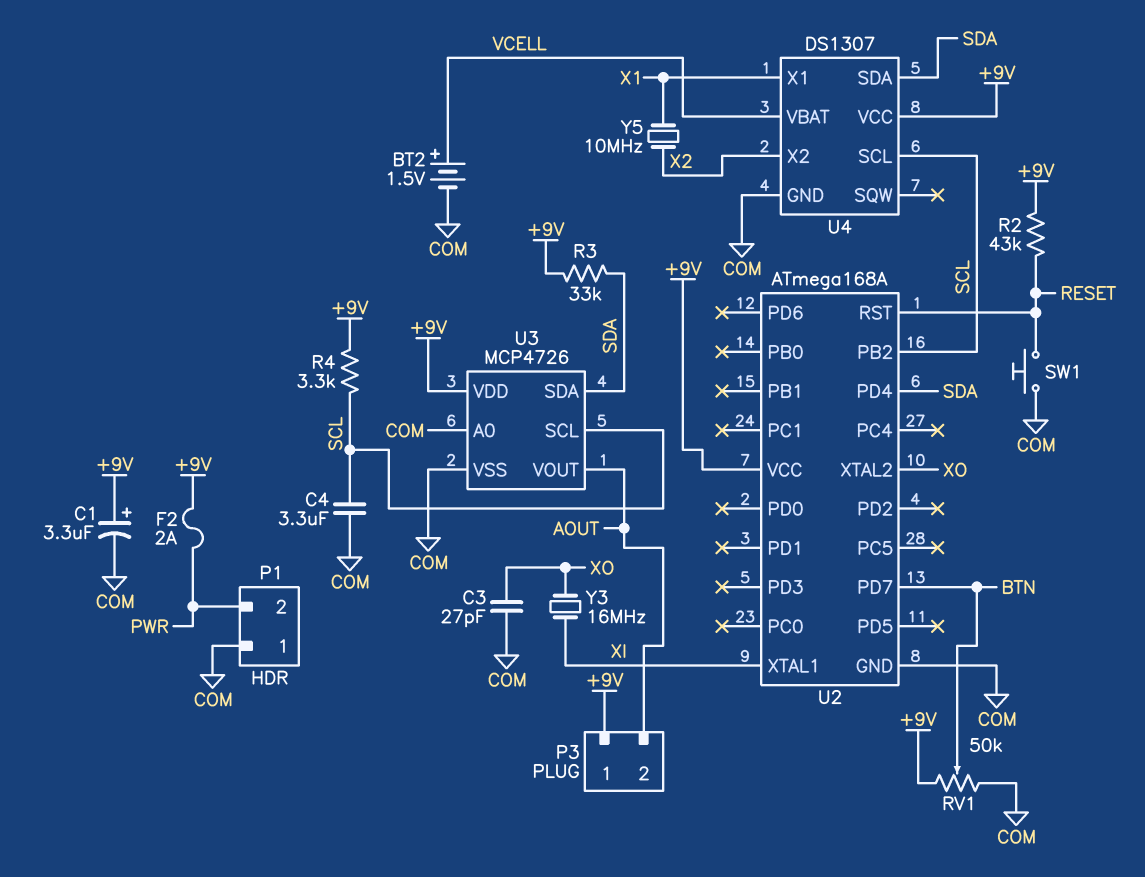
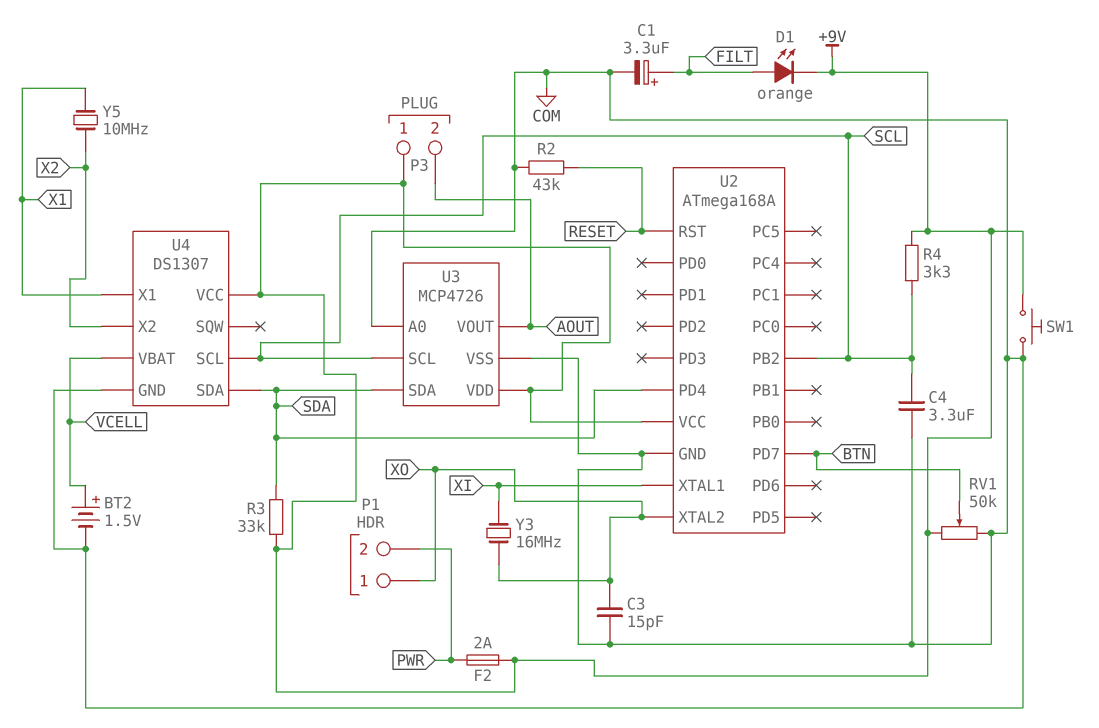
C1: 3.3uF (plus +9V, minus COM) -> 3.3uF (plus FILT, minus COM)
C3: 27pF (COM, XO) -> 15pF (COM, XO)
D1: none -> LED orange (A FILT, K +9V)
P1 pin 1: COM -> XO
R2: 43k (+9V, RESET) -> 43k (COM, RESET)
SW1: button (COM, RESET) -> button (+9V, COM)

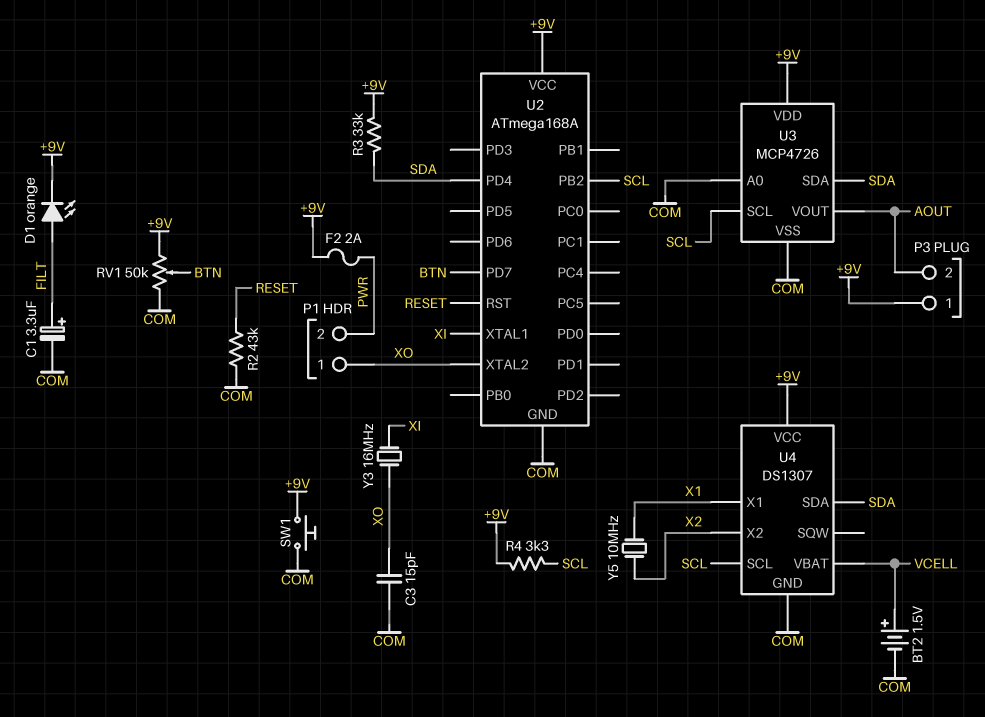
C4: 3.3uF (COM, SCL) -> none

